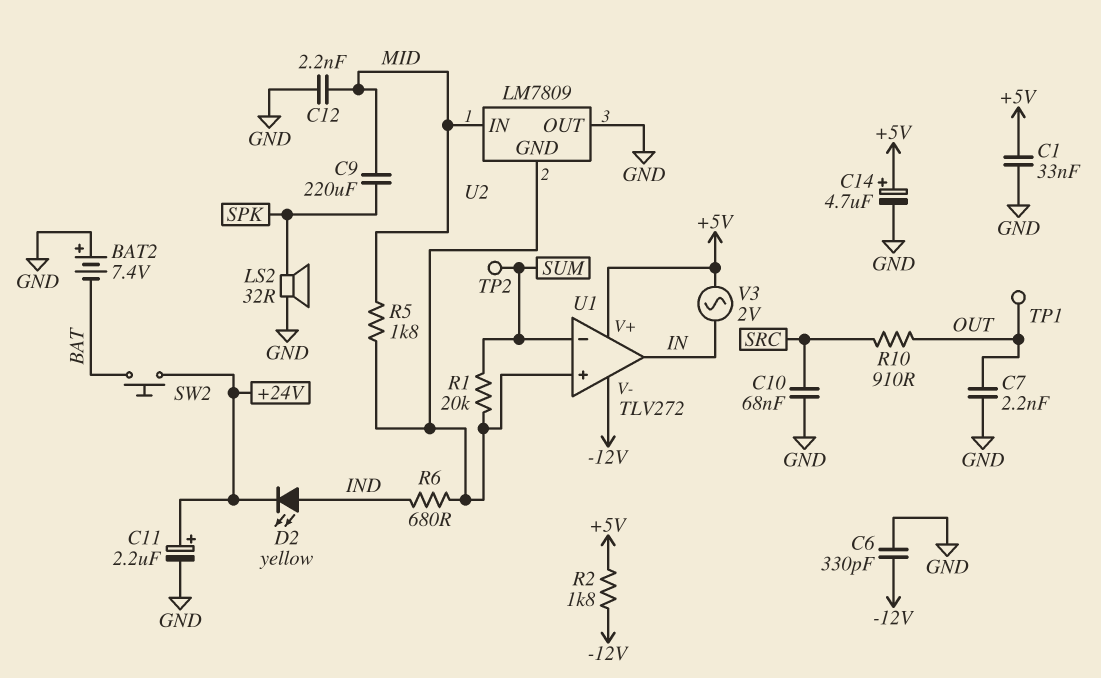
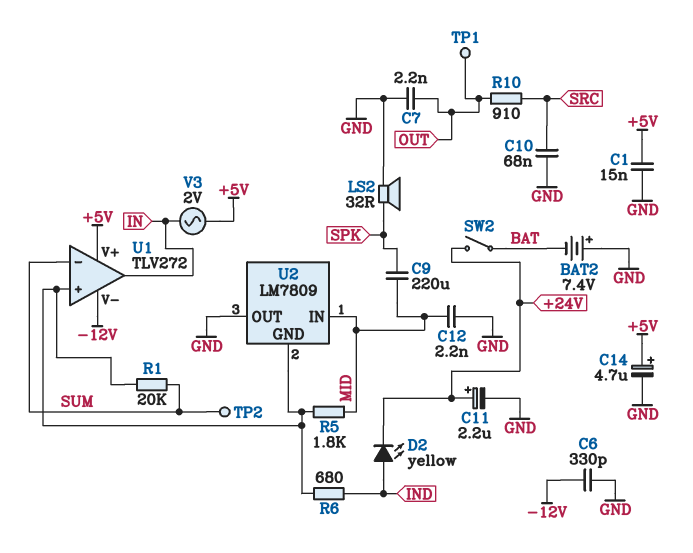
C1: 33nF (+5V, GND) -> 15nF (+5V, GND)
R2: 1.8k (+5V, -12V) -> none
SW2: button (+24V, BAT) -> switch (+24V, BAT)

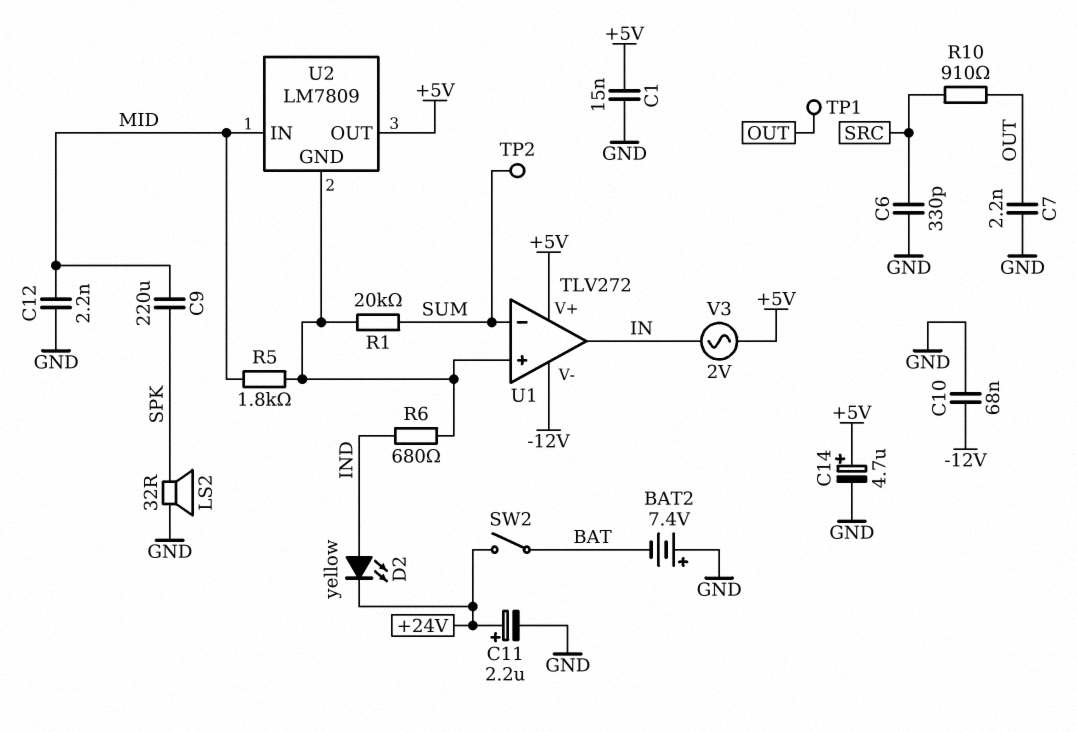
C6: 330pF (-12V, GND) -> 330pF (GND, SRC)
C10: 68nF (GND, SRC) -> 68nF (-12V, GND)
U2 pin OUT: GND -> +5V

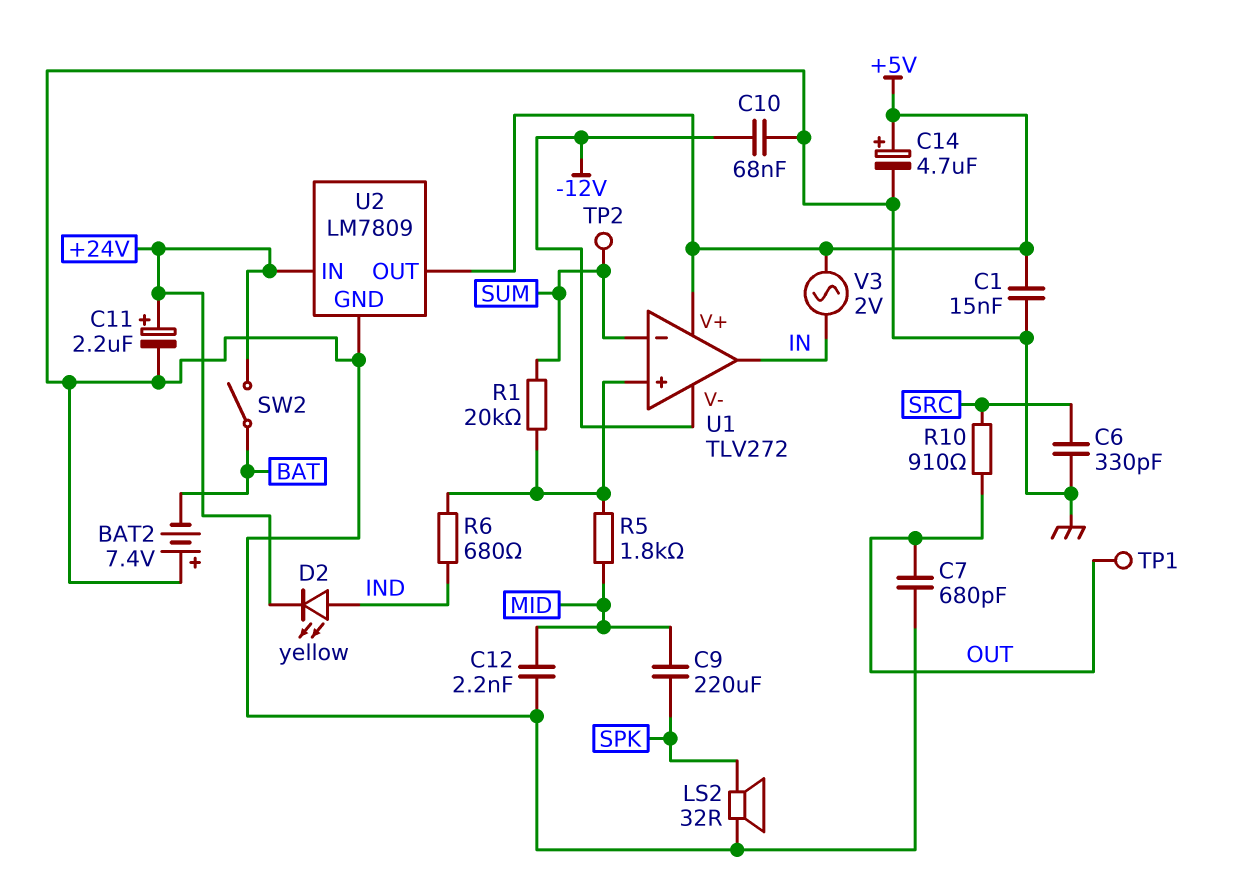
C7: 2.2nF (GND, OUT) -> 680pF (GND, OUT)
U2 pin GND: U1/in+ -> GND
U2 pin IN: MID -> +24V

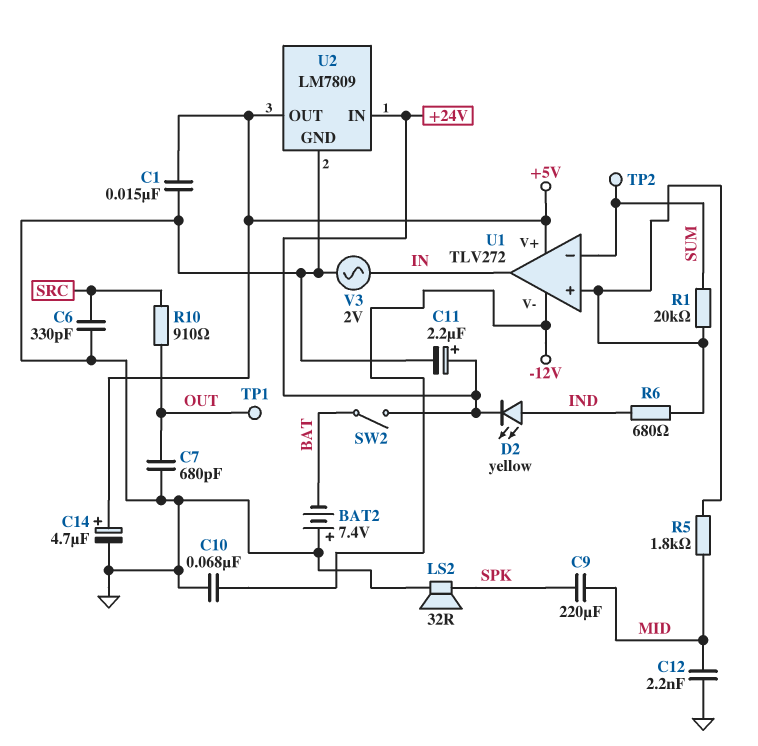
V3: AC 2V (+5V, IN) -> AC 2V (GND, IN)

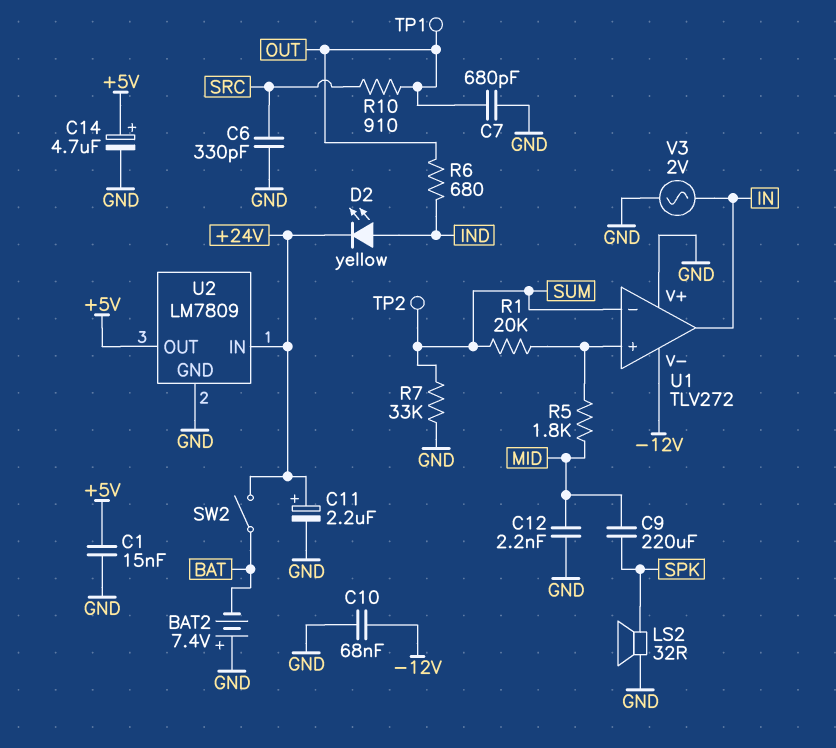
R6: 680 (IND, U1/in+) -> 680 (IND, OUT)
R7: none -> 33k (GND, SUM)
U1 pin V+: +5V -> GND

